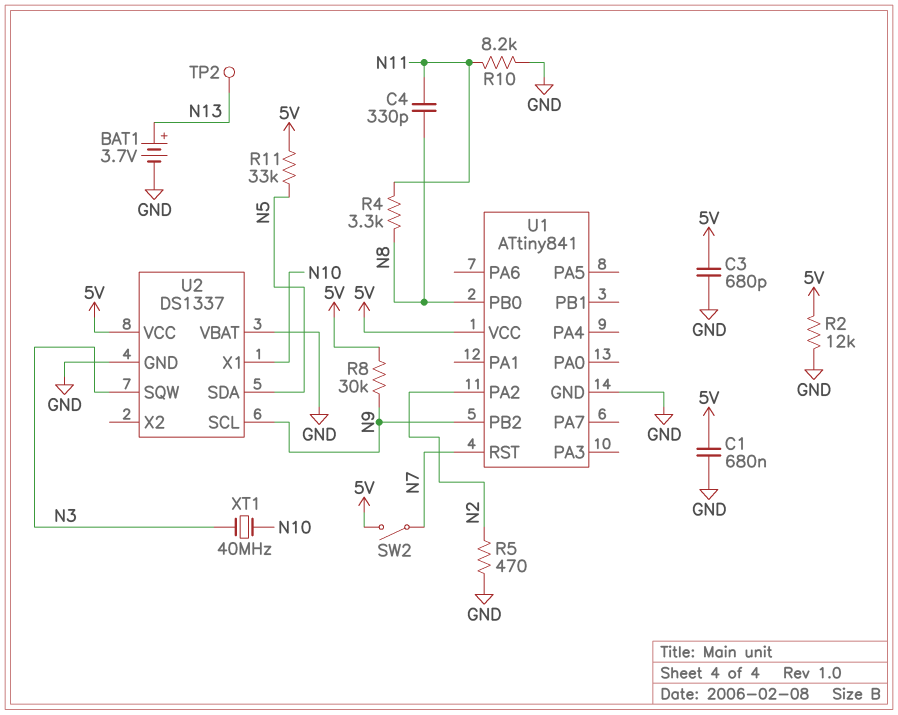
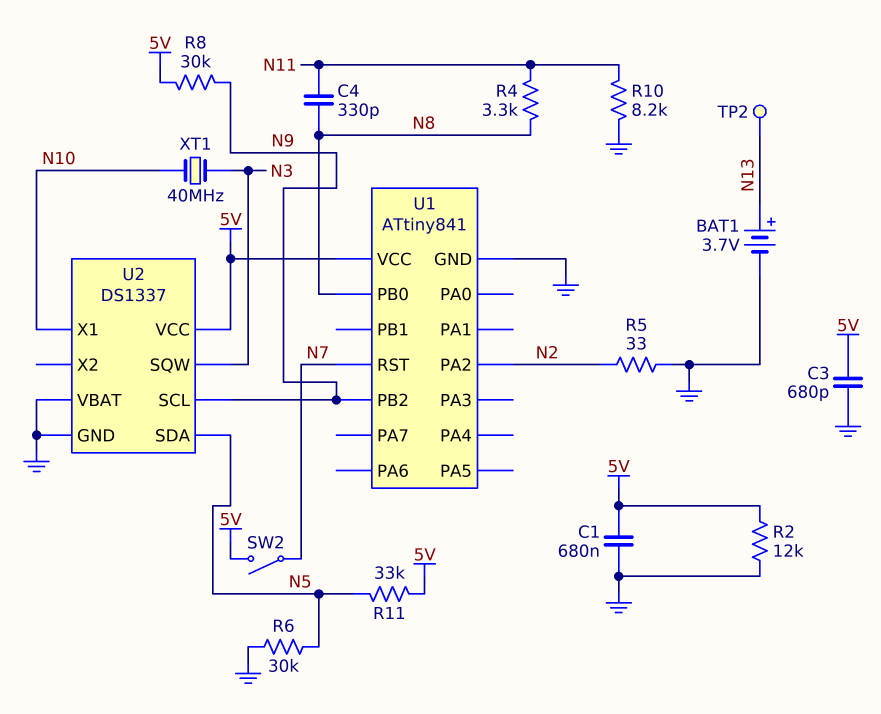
R5: 470 (GND, N2) -> 33 (GND, N2)
R6: none -> 30k (GND, N5)

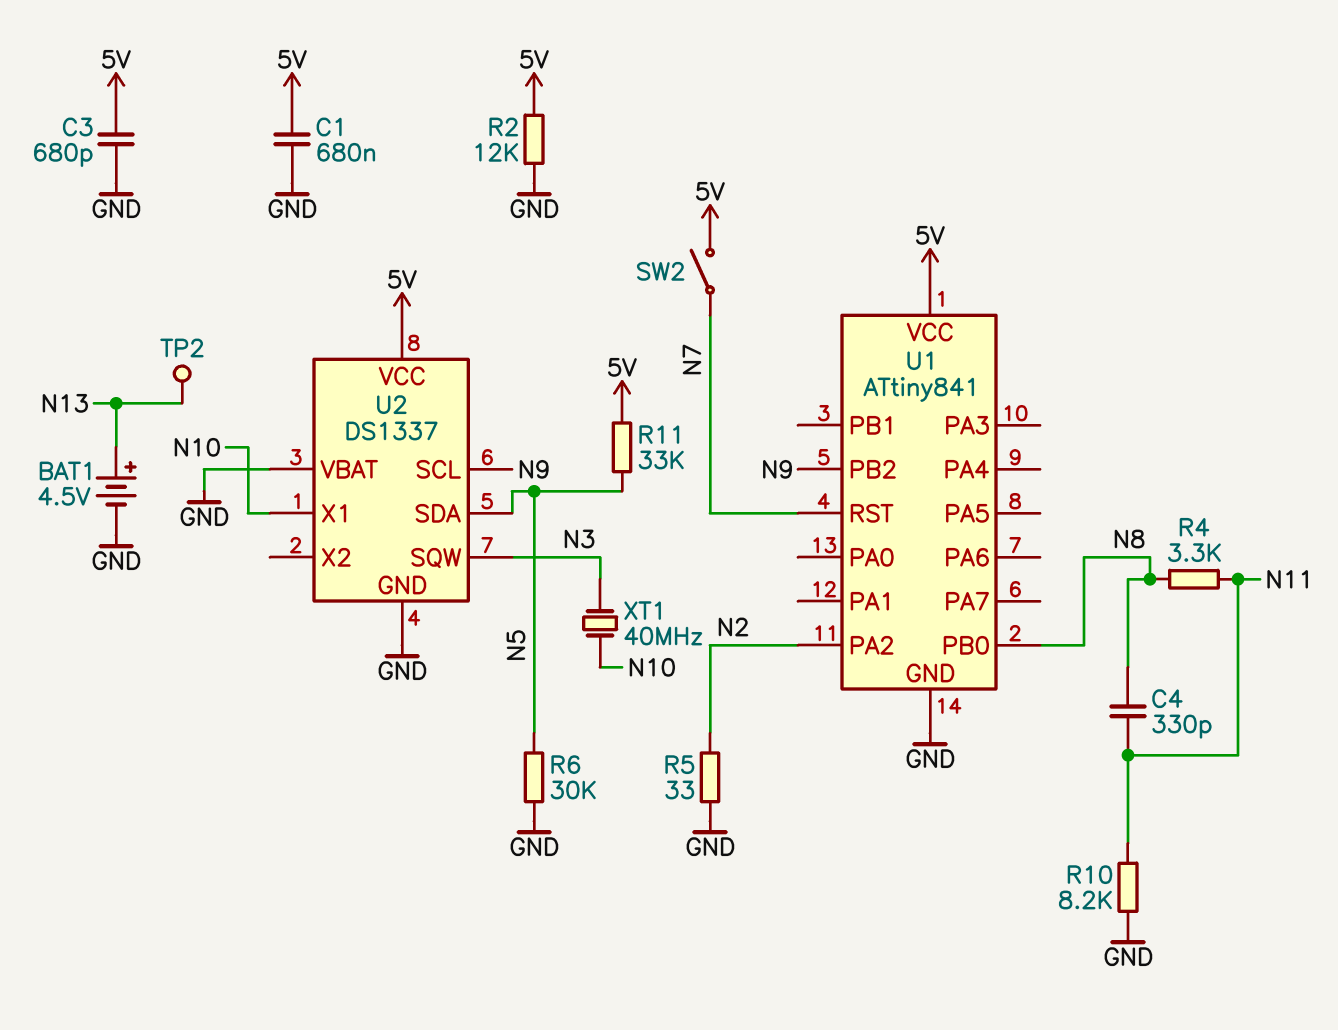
BAT1: 3.7V (plus N13, minus GND) -> 4.5V (plus N13, minus GND)
R8: 30k (5V, N9) -> none

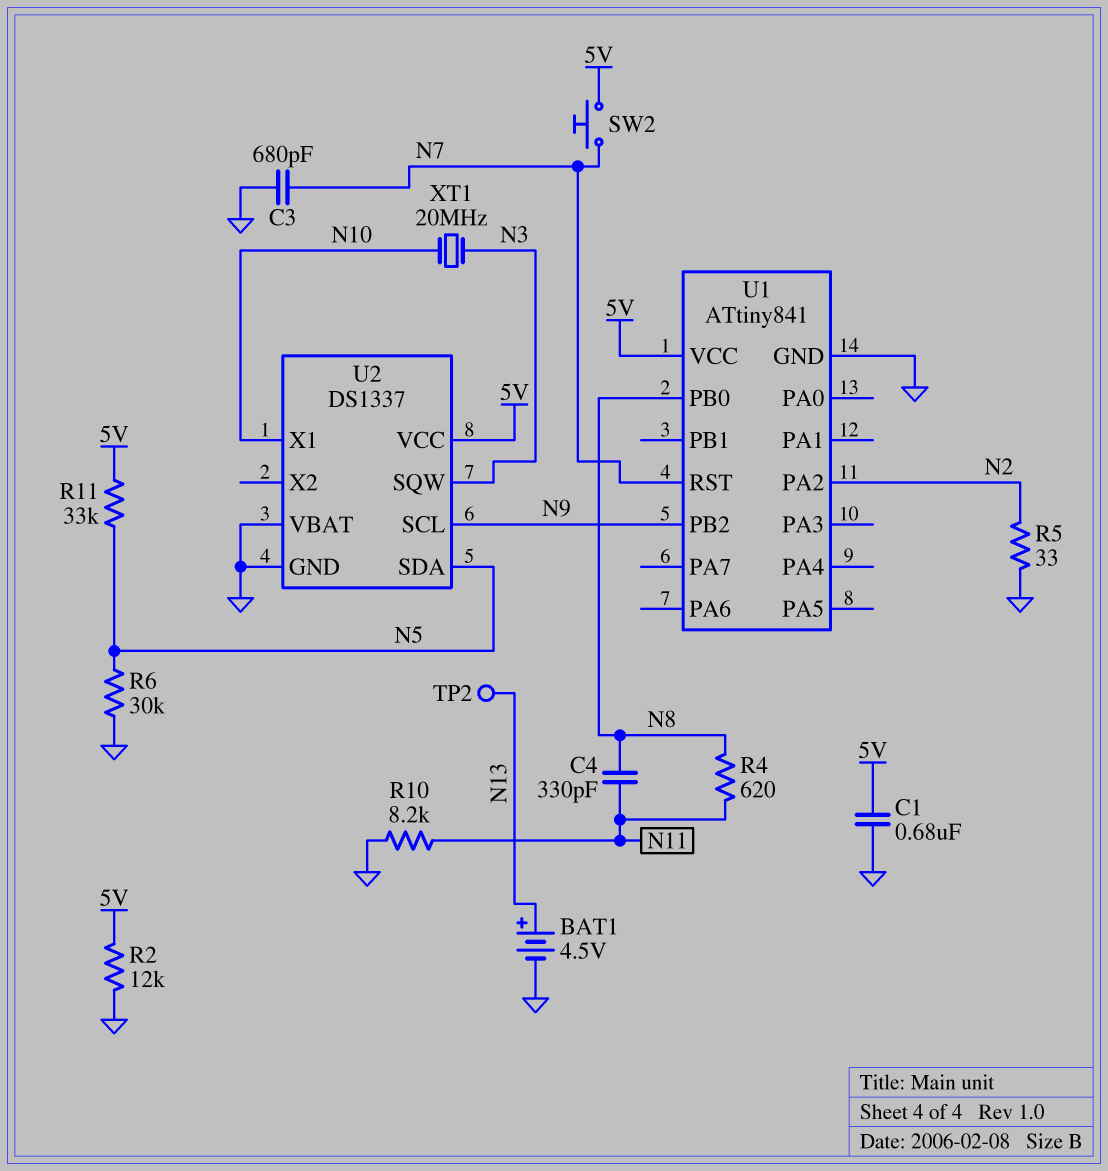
C3: 680pF (5V, GND) -> 680pF (GND, N7)
R4: 3.3k (N8, N11) -> 620 (N8, N11)
SW2: switch (5V, N7) -> button (5V, N7)
XT1: 40MHz (N3, N10) -> 20MHz (N3, N10)

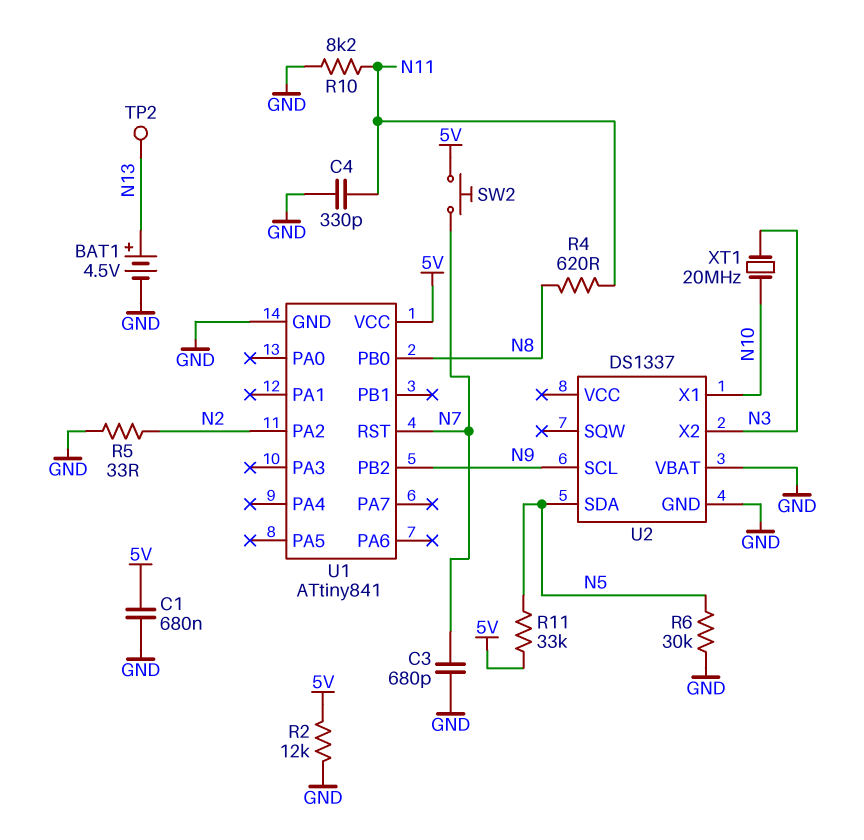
C4: 330pF (N8, N11) -> 330pF (GND, N11)
U2 pin SQW: N3 -> none
U2 pin VCC: 5V -> none
U2 pin X2: none -> N3

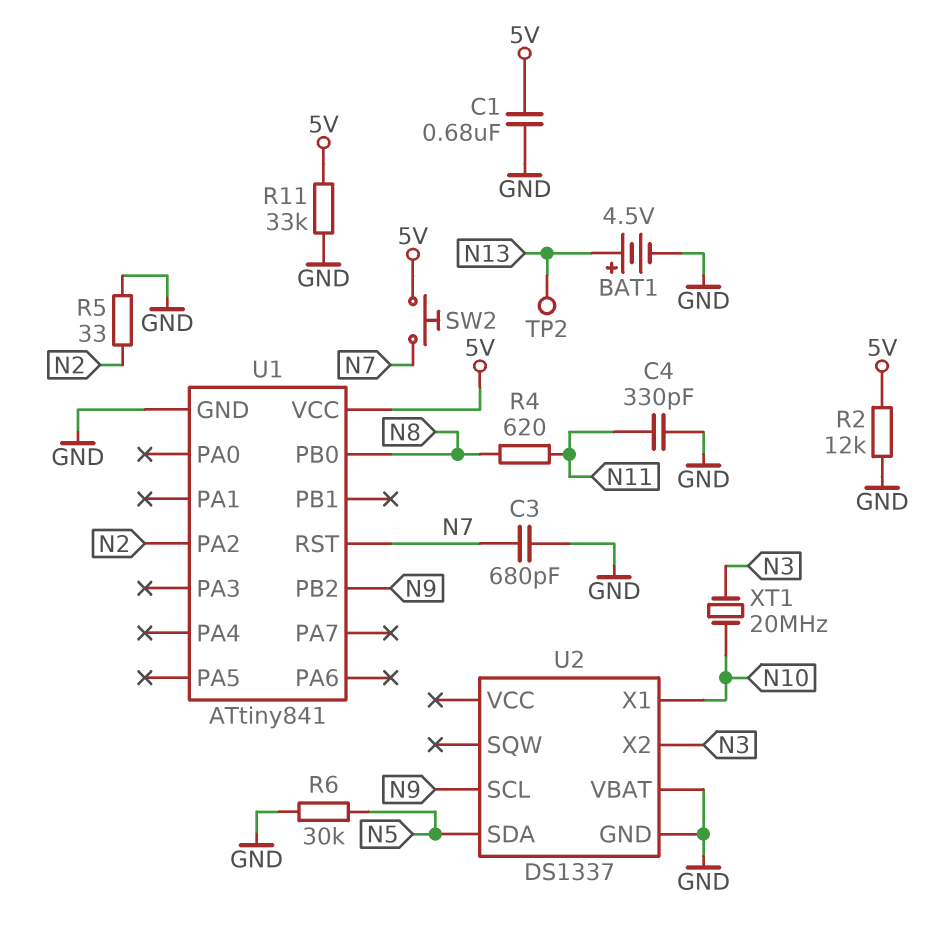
R10: 8.2k (GND, N11) -> none
R11: 33k (5V, N5) -> 33k (5V, GND)

